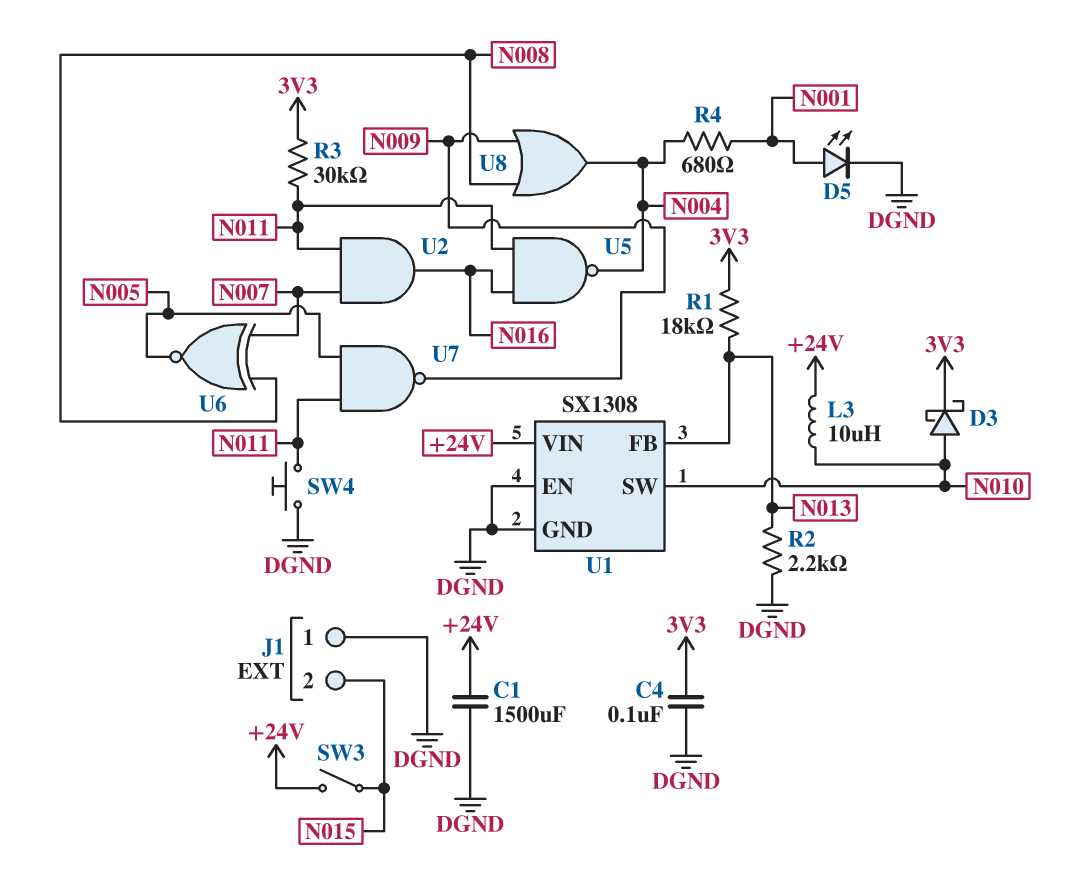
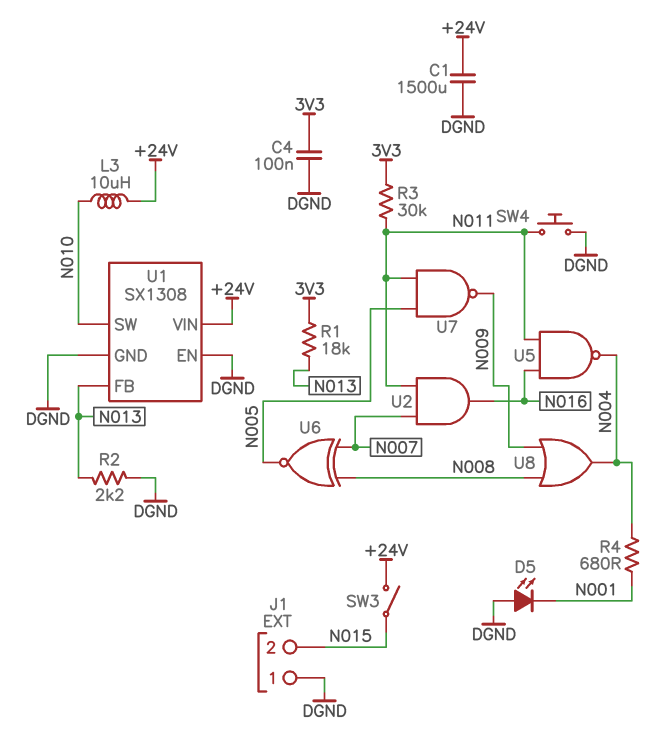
D3: schottky (A N010, K 3V3) -> none
D5: LED (A N001, K DGND) -> LED (A DGND, K N001)

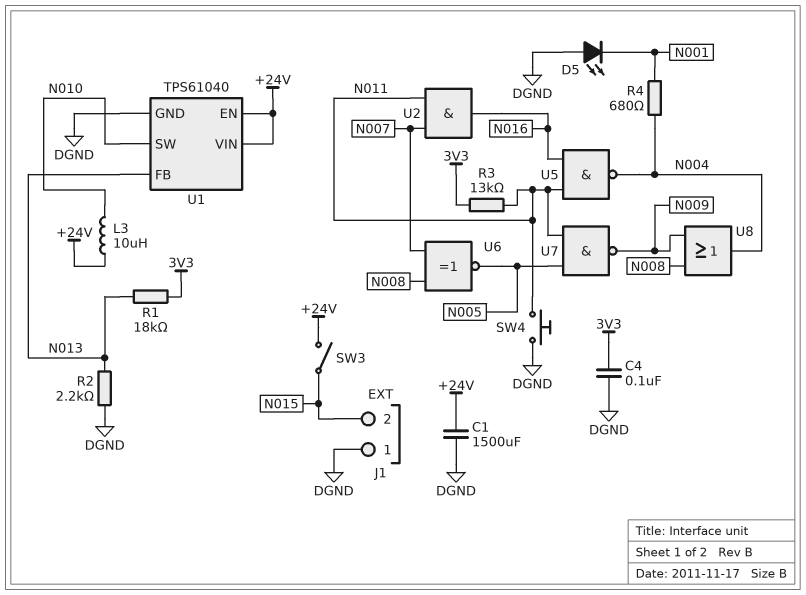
R3: 30k (3V3, N011) -> 13k (3V3, N011)
U1: SX1308 -> TPS61040
U1 pin EN: DGND -> +24V

